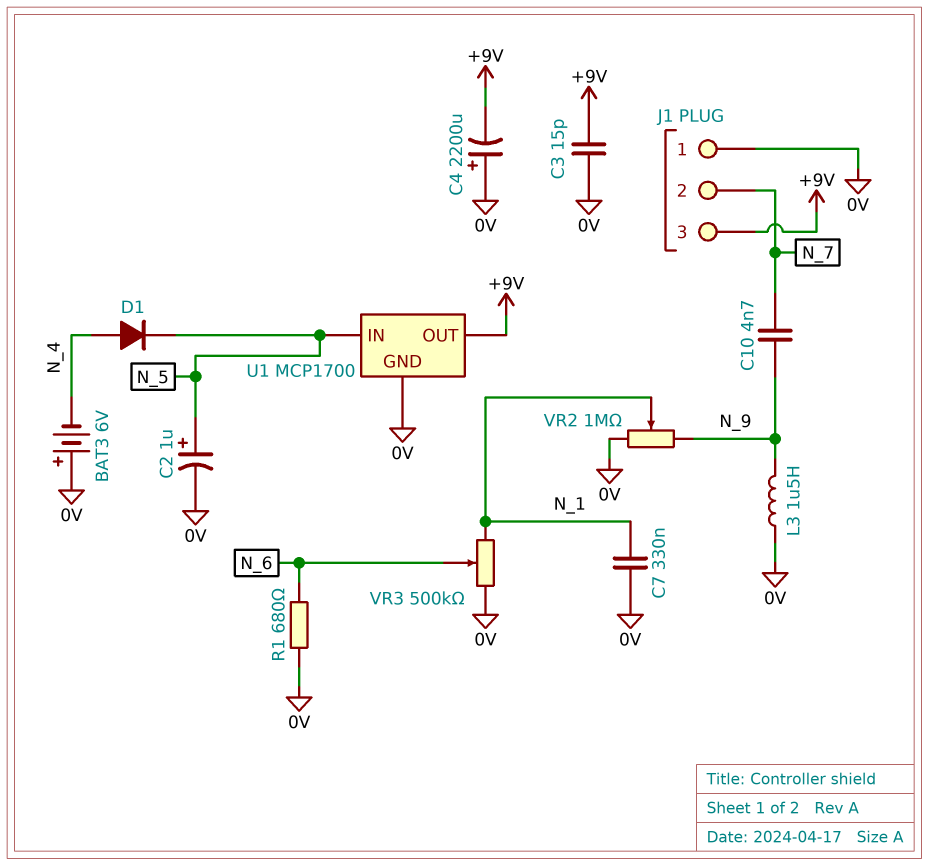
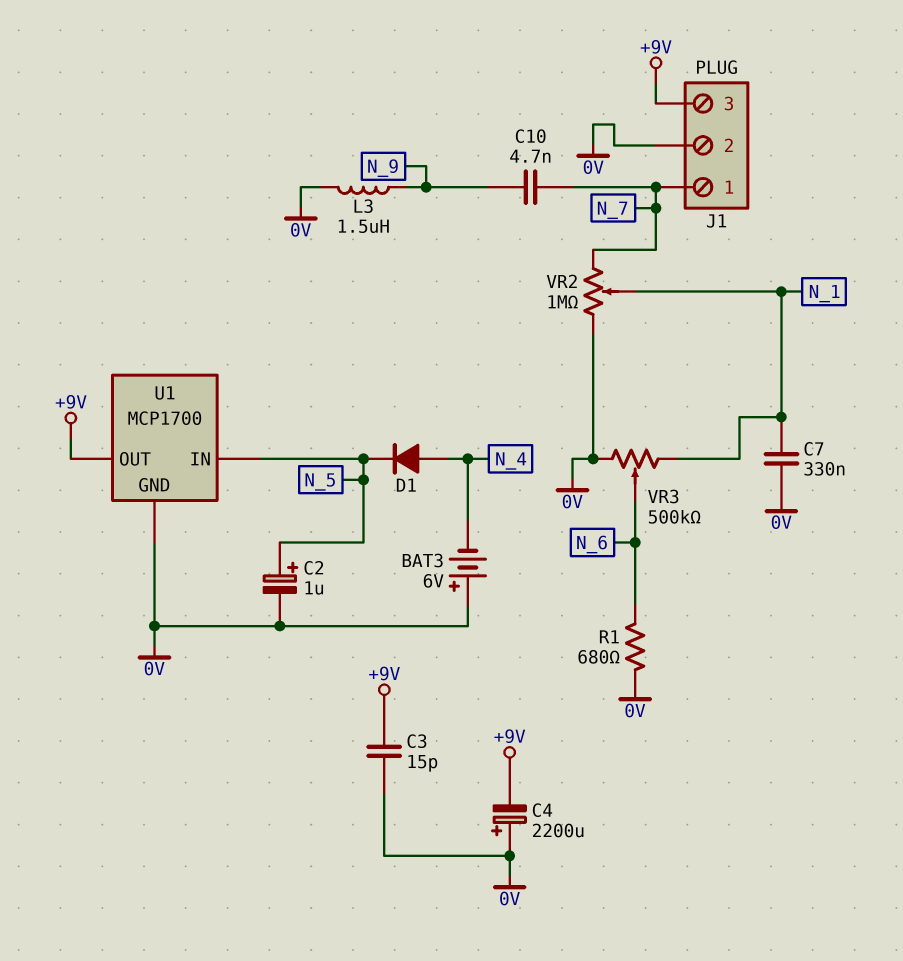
J1 pin 1: 0V -> N_7
J1 pin 2: N_7 -> 0V
VR2: 1M (0V, N_9, wiper N_1) -> 1M (0V, N_7, wiper N_1)

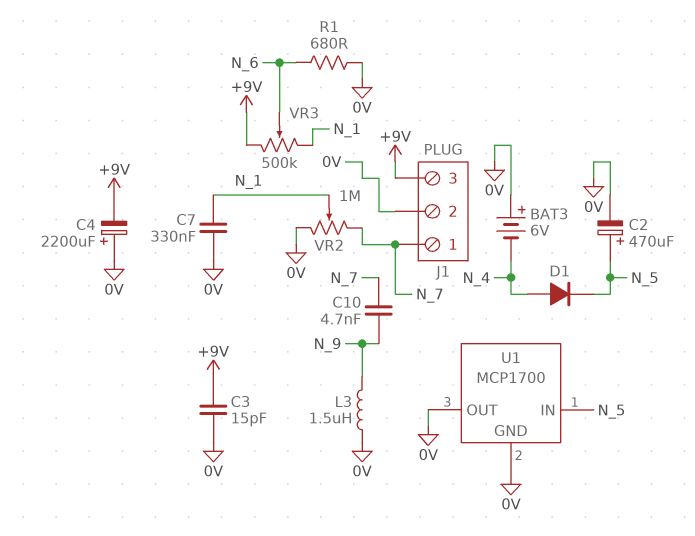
C2: 1uF (plus N_5, minus 0V) -> 470uF (plus N_5, minus 0V)
U1 pin OUT: +9V -> 0V
VR3: 500k (0V, N_1, wiper N_6) -> 500k (+9V, N_1, wiper N_6)

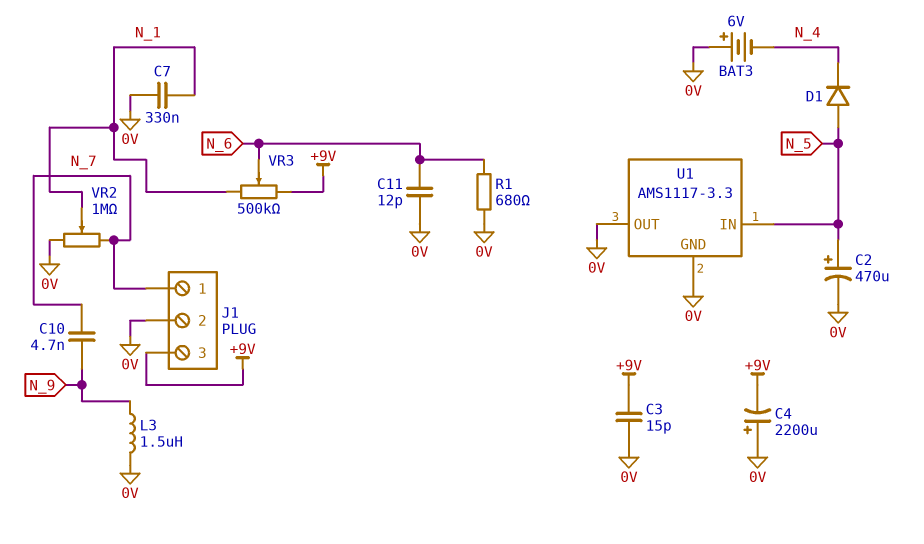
C11: none -> 12pF (0V, N_6)
D1: diode (A N_4, K N_5) -> diode (A N_5, K N_4)
U1: MCP1700 -> AMS1117-3.3

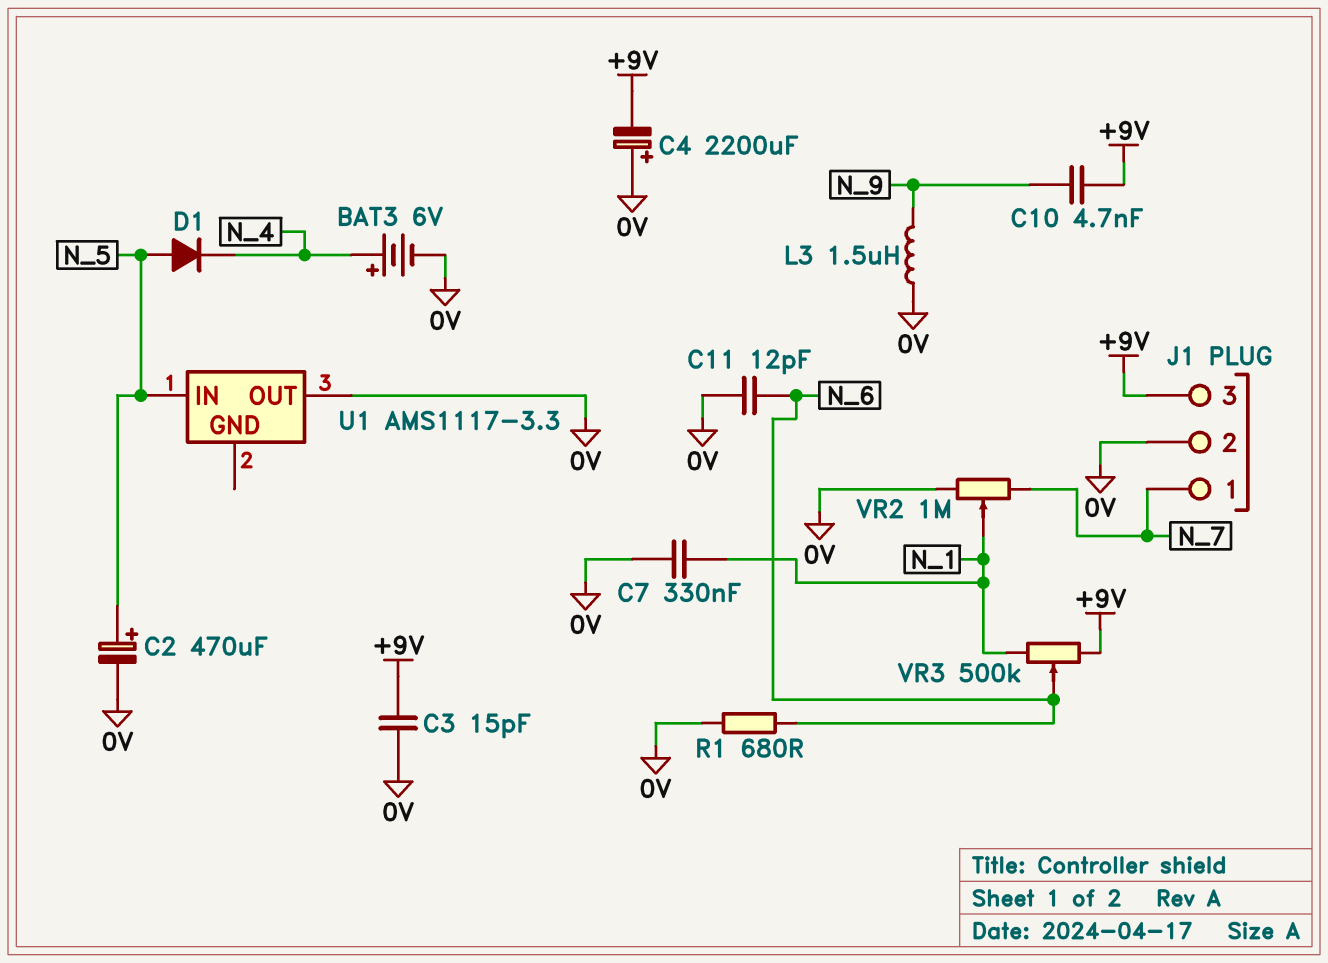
BAT3: 6V (plus 0V, minus N_4) -> 6V (plus N_4, minus 0V)
C10: 4.7nF (N_7, N_9) -> 4.7nF (+9V, N_9)
U1 pin GND: 0V -> none

